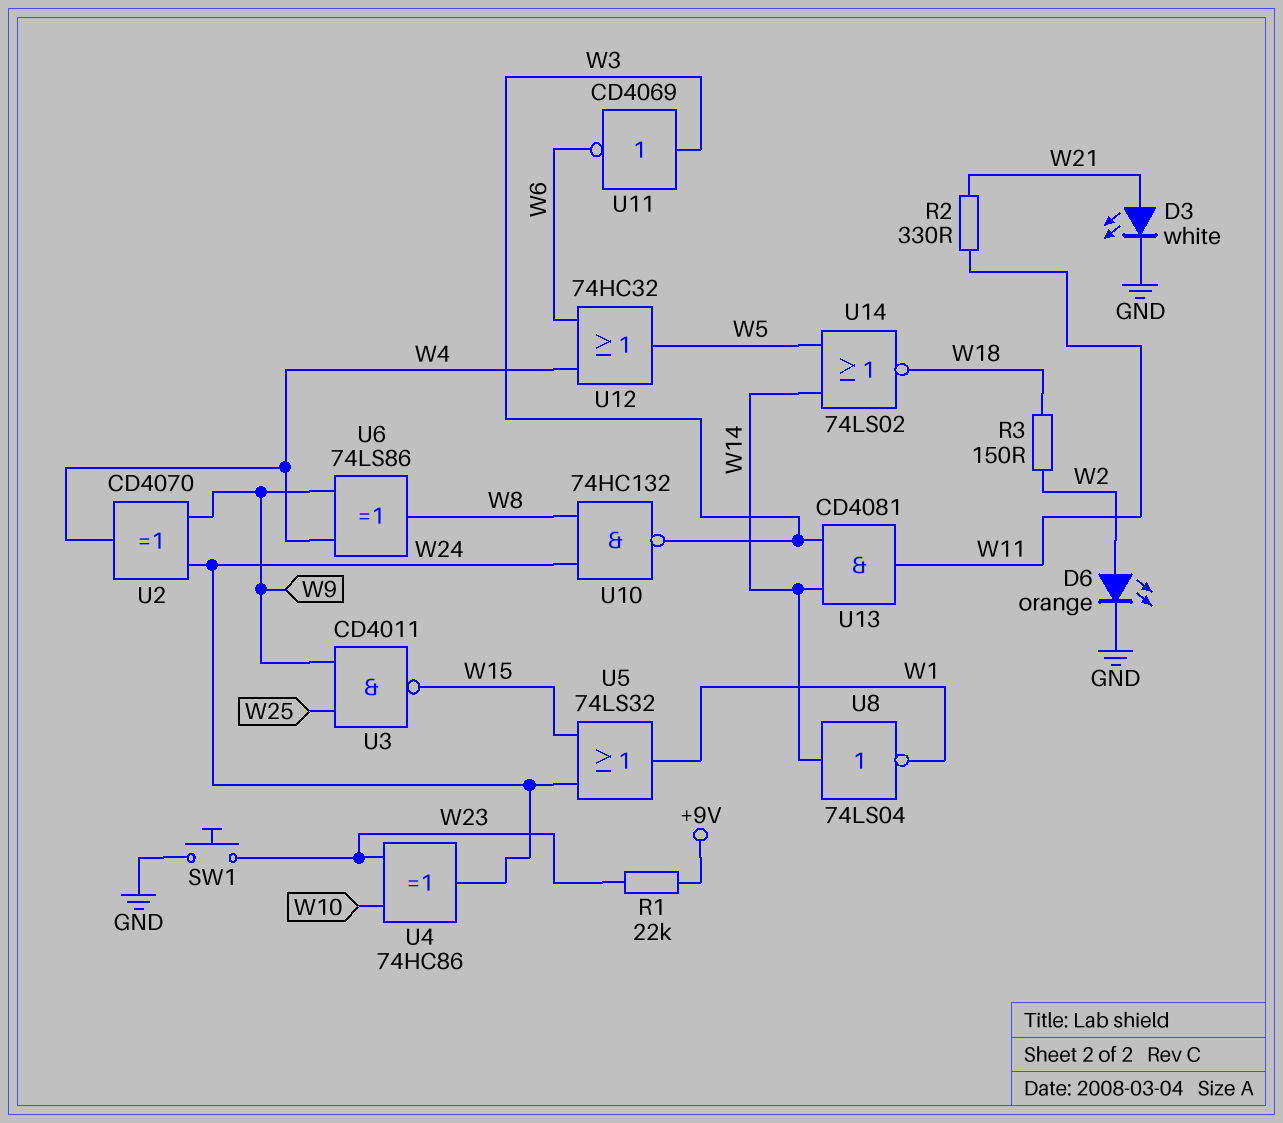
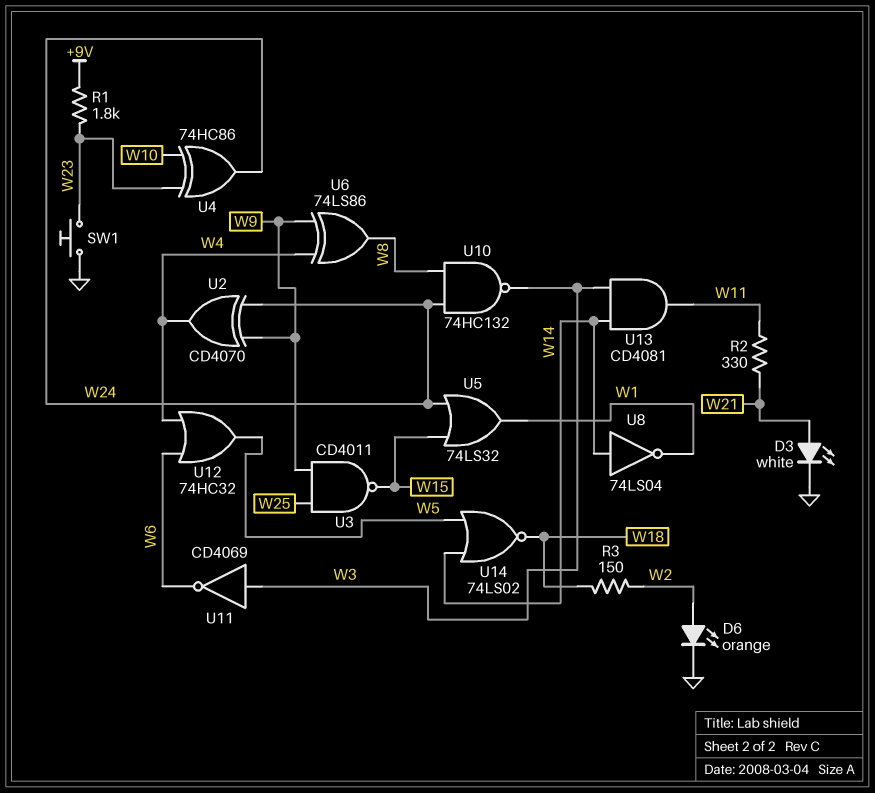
R1: 22k (+9V, W23) -> 1.8k (+9V, W23)

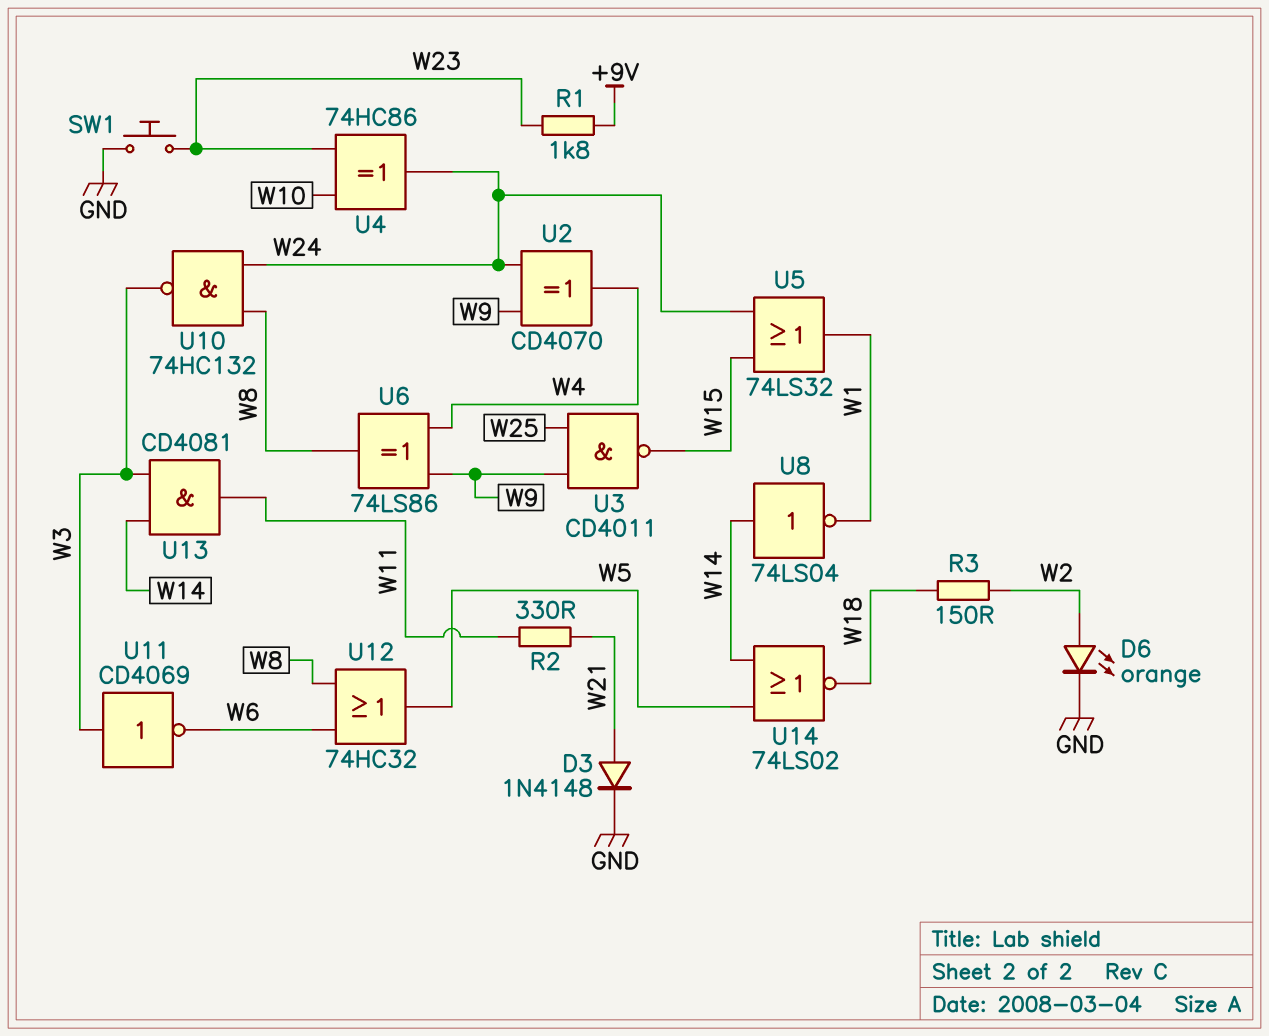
D3: LED white (A W21, K GND) -> diode 1N4148 (A W21, K GND)
U12: OR 74HC32 (in W4, in W6, out W5) -> OR 74HC32 (in W6, in W8, out W5)

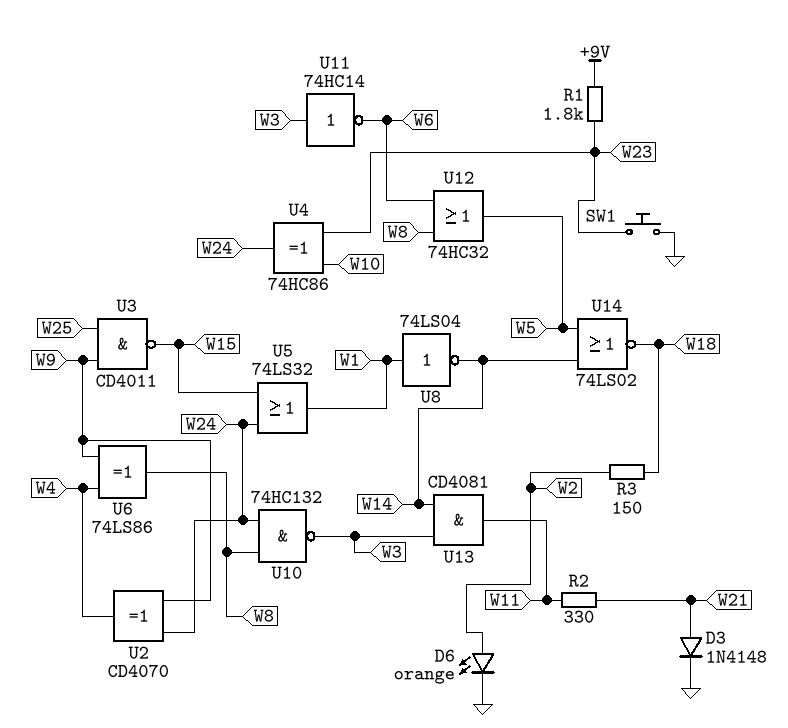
U8: NOT 74LS04 (in W14, out W1) -> NOT 74LS04 (in W1, out W14)
U11: NOT CD4069 (in W3, out W6) -> NOT 74HC14 (in W3, out W6)

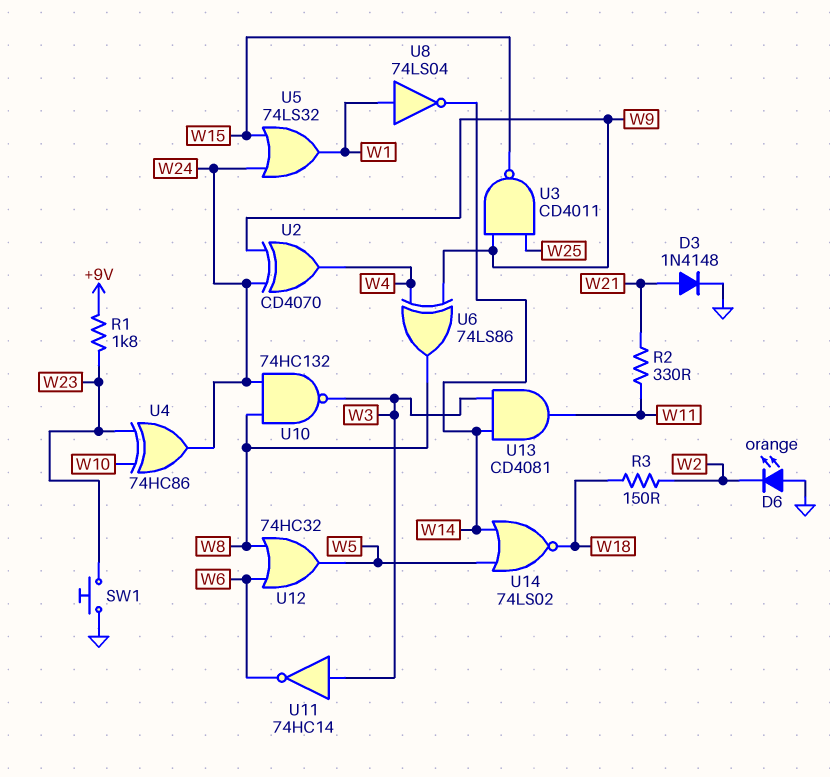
D6: LED orange (A W2, K GND) -> LED orange (A GND, K W2)

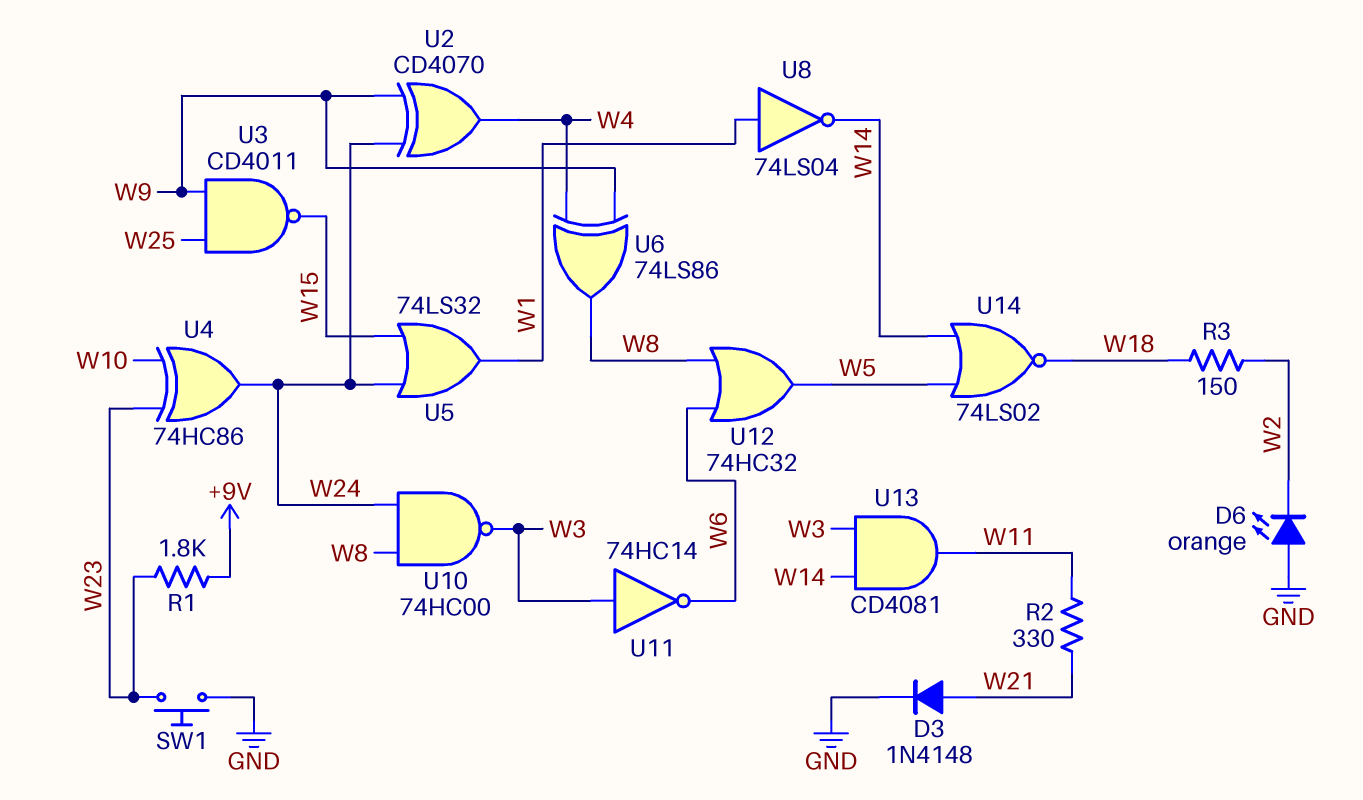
U10: NAND 74HC132 (in W8, in W24, out W3) -> NAND 74HC00 (in W8, in W24, out W3)

